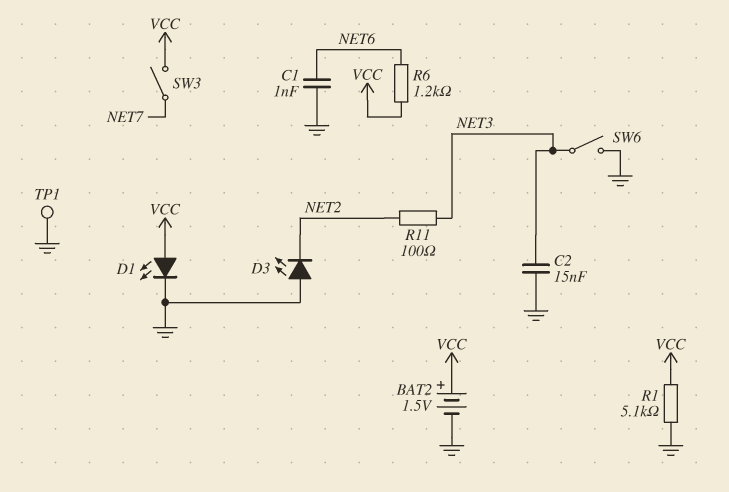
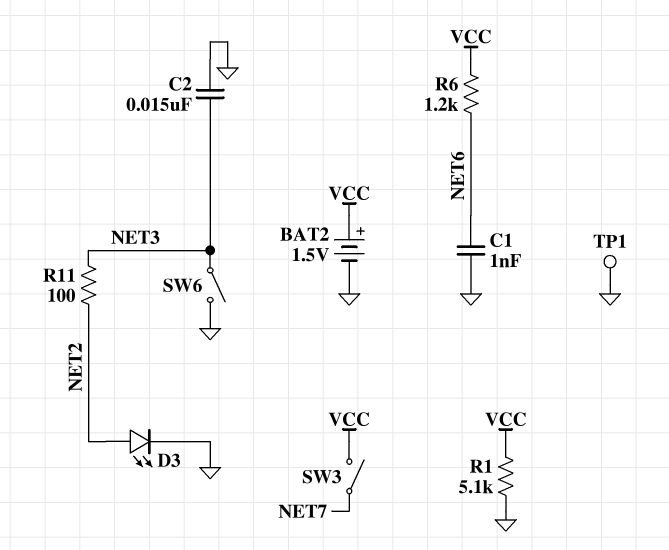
D1: LED (A VCC, K GND) -> none
D3: LED (A GND, K NET2) -> LED (A NET2, K GND)

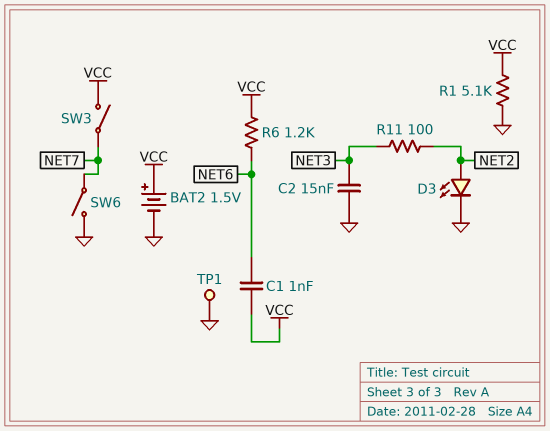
C1: 1nF (GND, NET6) -> 1nF (NET6, VCC)
SW6: switch (GND, NET3) -> switch (GND, NET7)

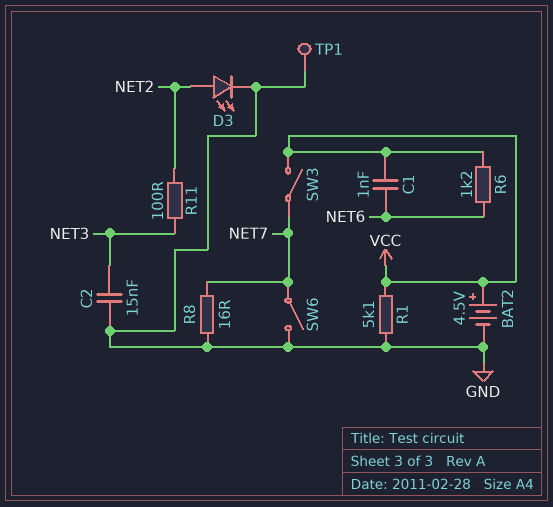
BAT2: 1.5V (plus VCC, minus GND) -> 4.5V (plus VCC, minus GND)
R8: none -> 16 (GND, NET7)

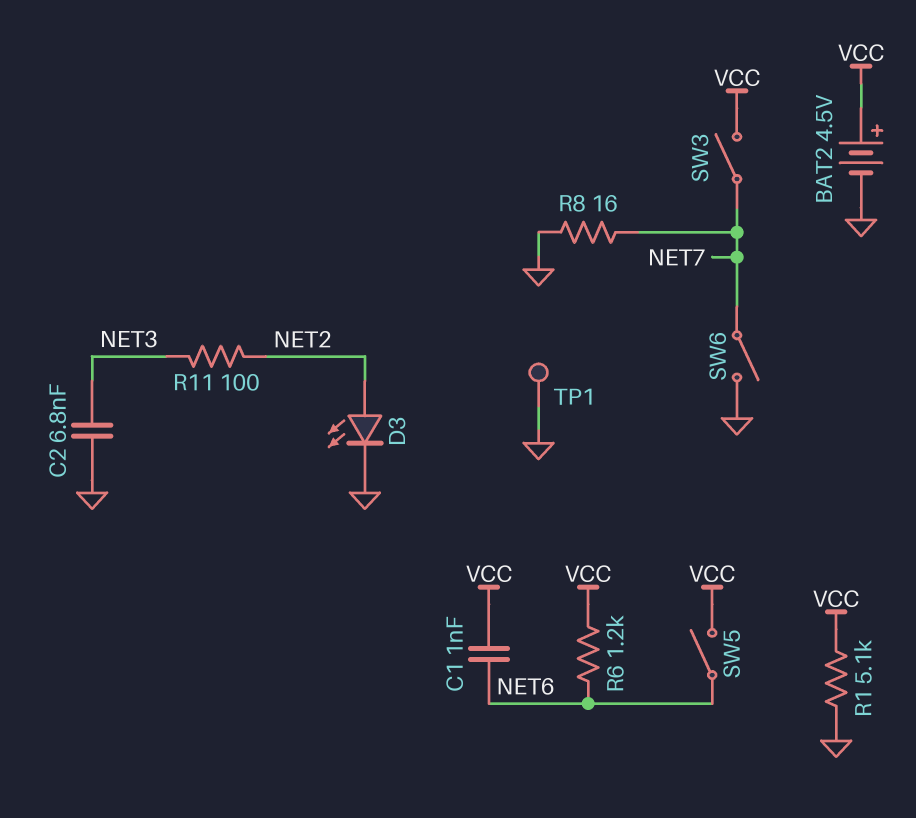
C2: 15nF (GND, NET3) -> 6.8nF (GND, NET3)
SW5: none -> switch (NET6, VCC)

